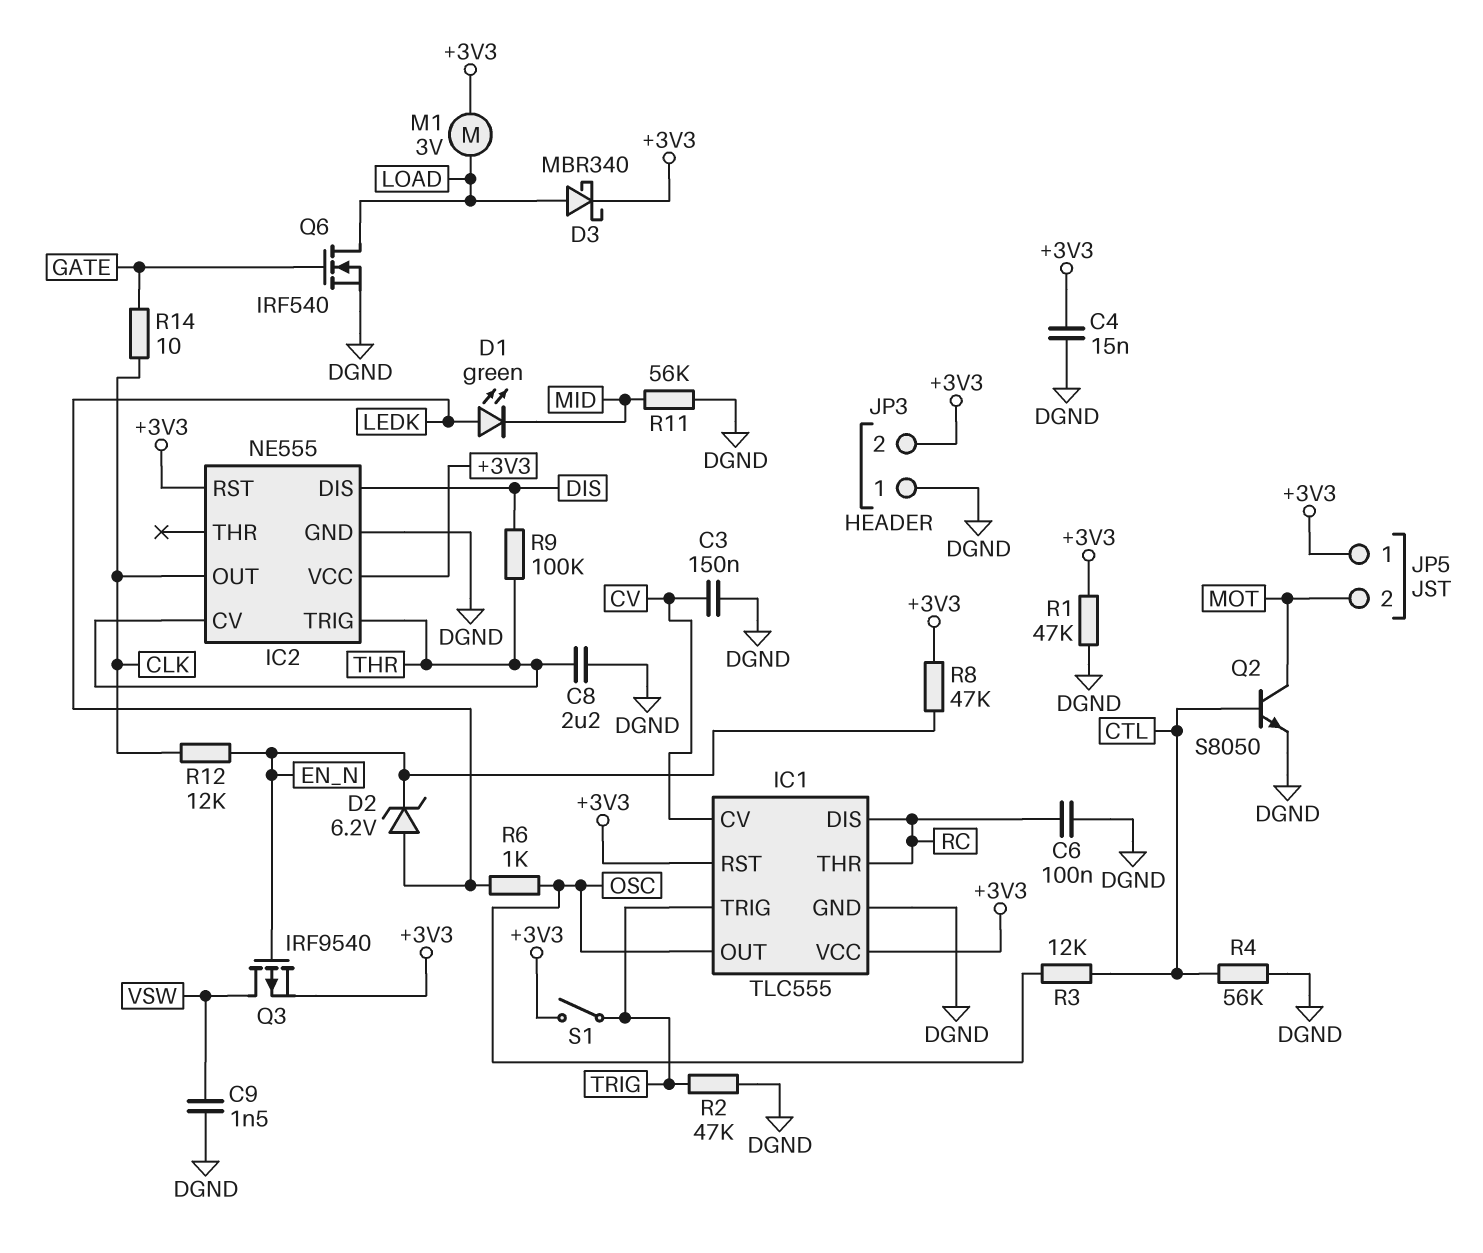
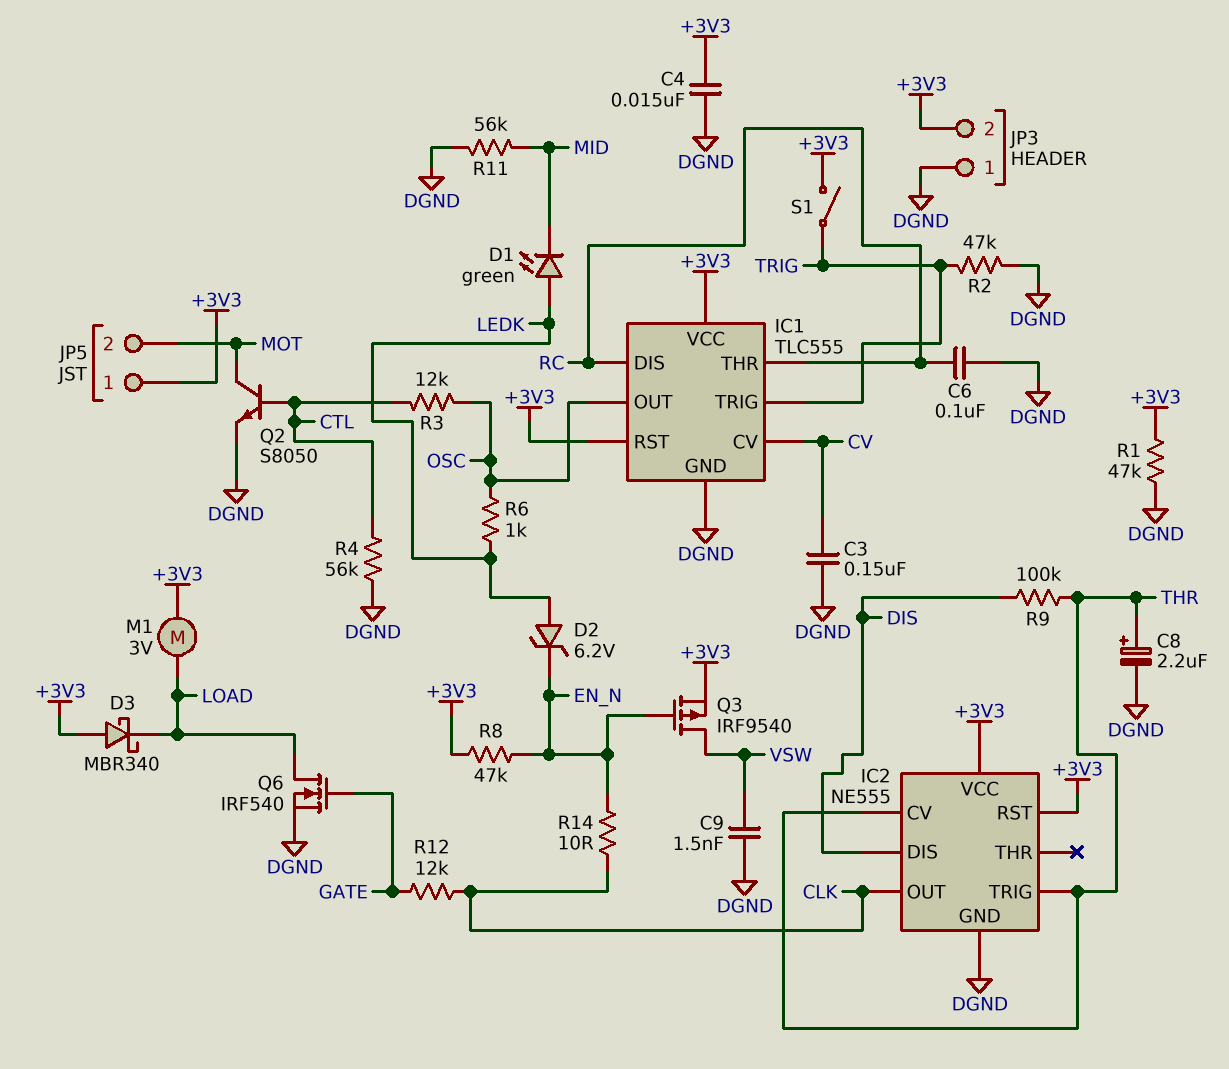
C8: 2.2uF (DGND, THR) -> 2.2uF (plus THR, minus DGND)
D3: schottky MBR340 (A LOAD, K +3V3) -> schottky MBR340 (A +3V3, K LOAD)
R12: 12k (CLK, EN_N) -> 12k (CLK, GATE)
R14: 10 (CLK, GATE) -> 10 (CLK, EN_N)

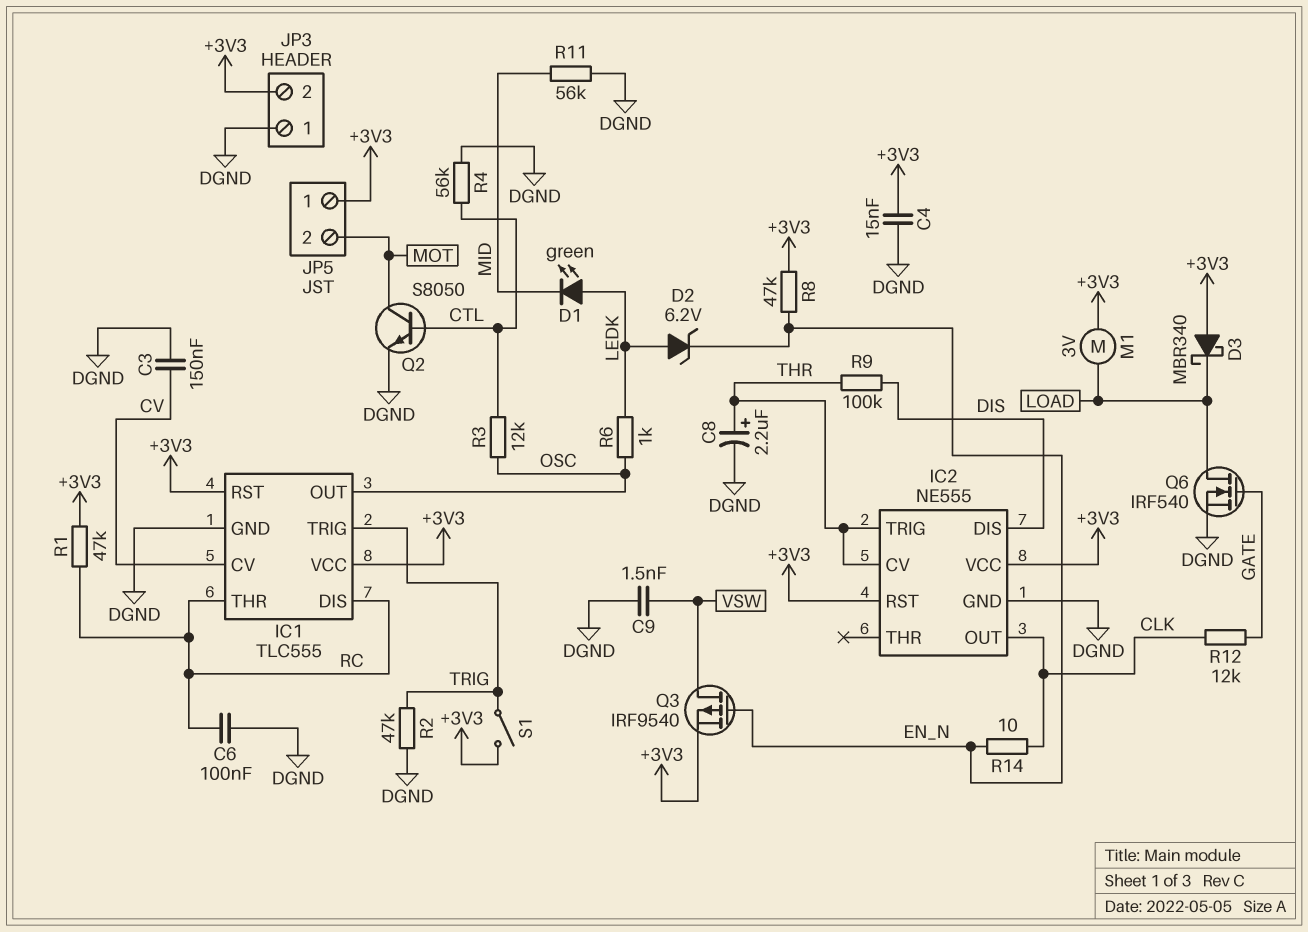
R1: 47k (+3V3, DGND) -> 47k (+3V3, RC)

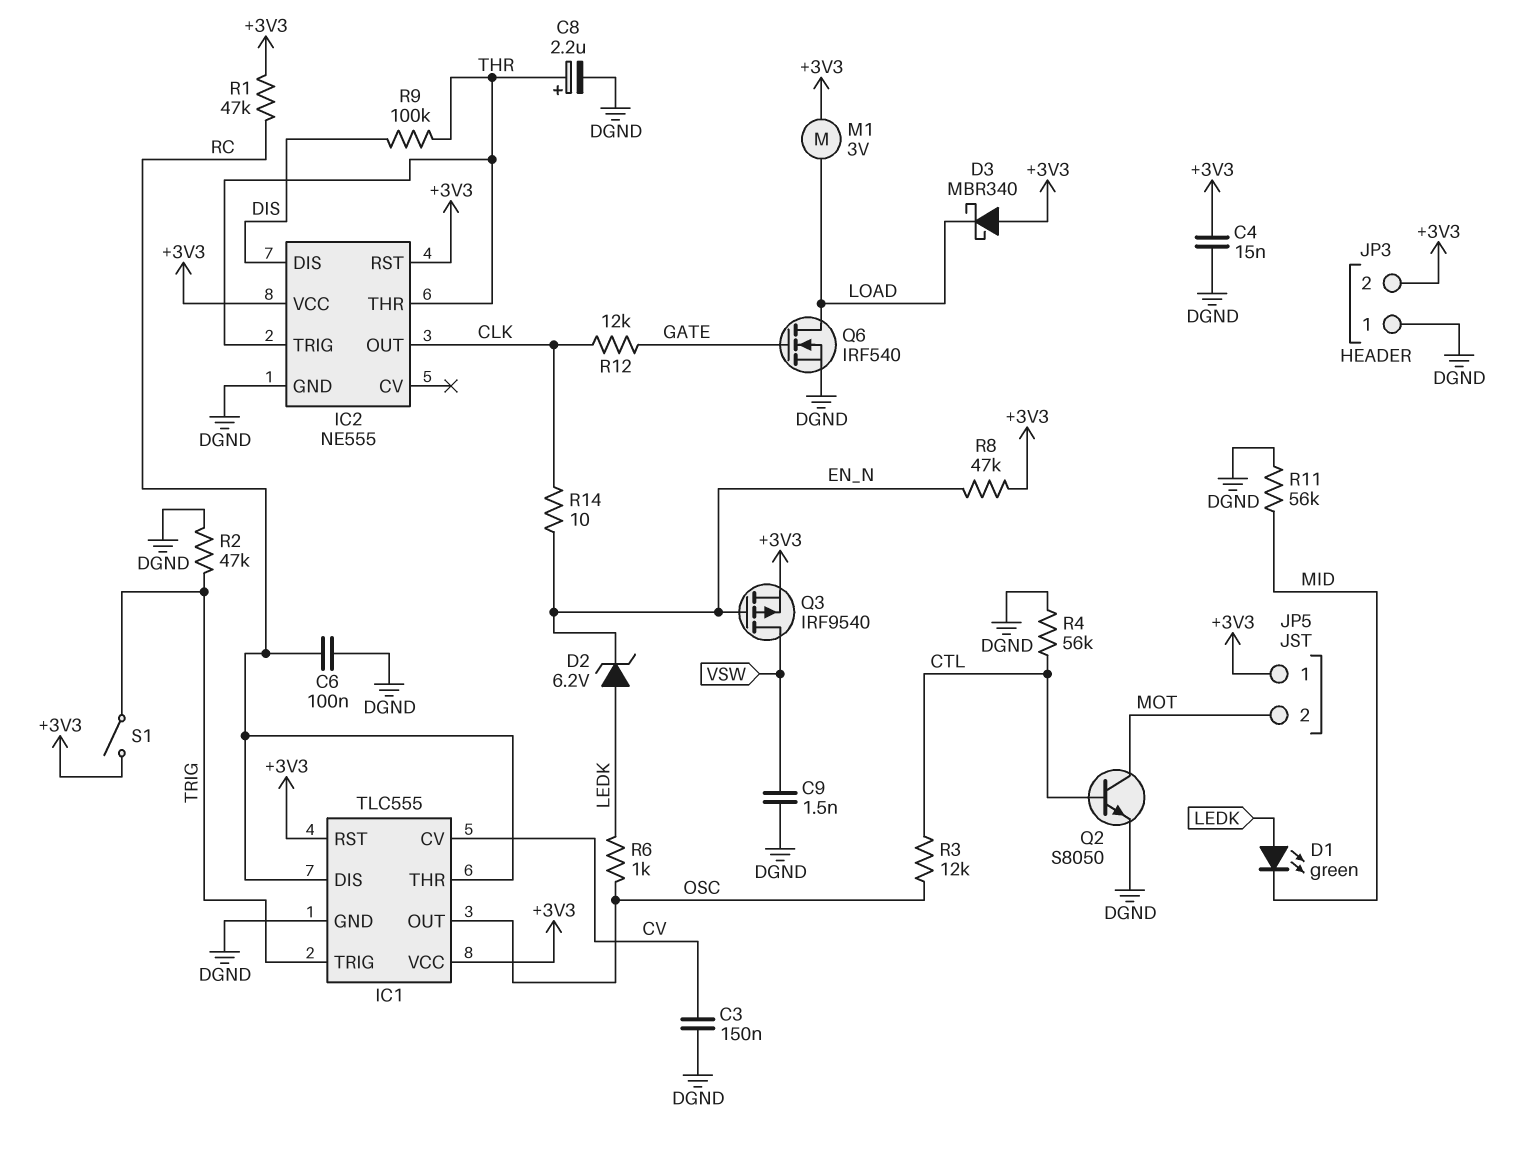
IC2 pin CV: THR -> none
IC2 pin THR: none -> THR

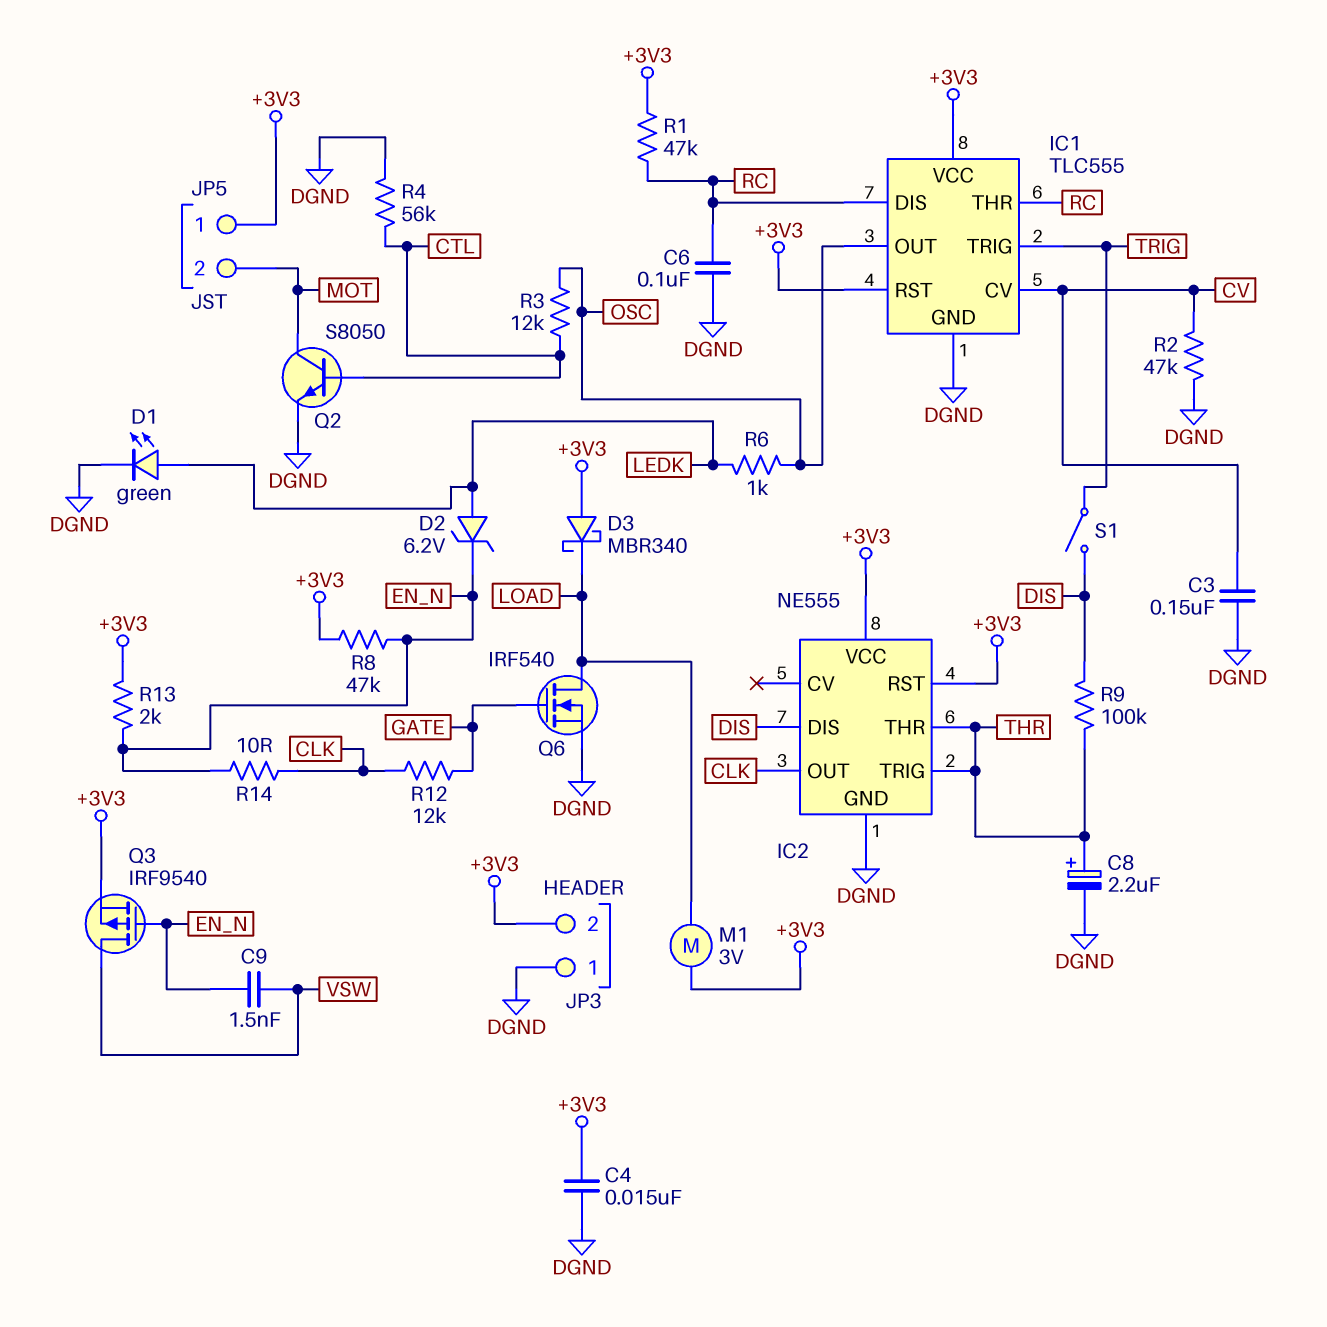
C9: 1.5nF (DGND, VSW) -> 1.5nF (EN_N, VSW)
D1: LED green (A LEDK, K MID) -> LED green (A LEDK, K DGND)
R2: 47k (DGND, TRIG) -> 47k (CV, DGND)
R11: 56k (DGND, MID) -> none
R13: none -> 2k (+3V3, EN_N)
S1: switch (+3V3, TRIG) -> switch (DIS, TRIG)

